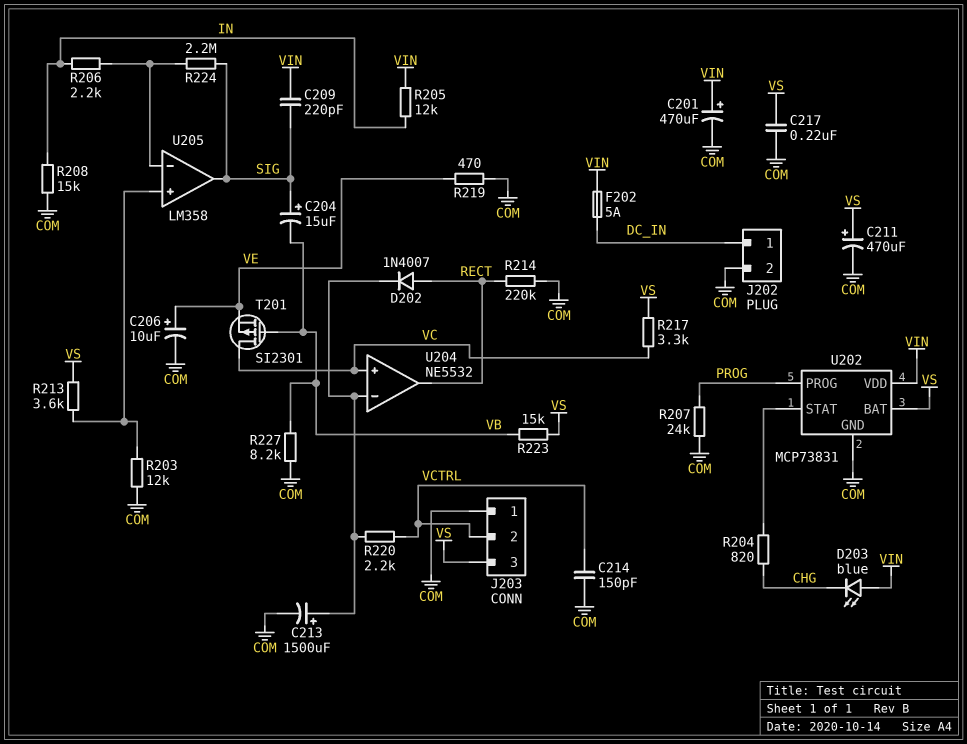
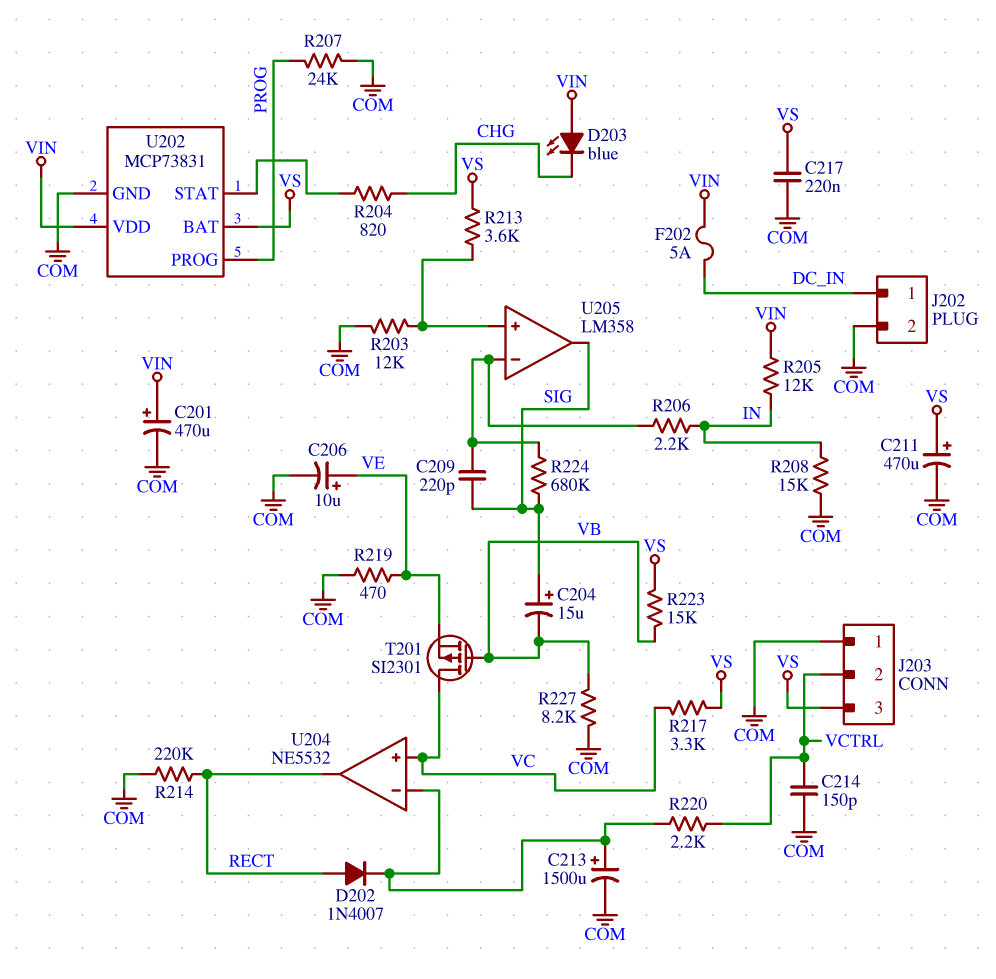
C209: 220pF (SIG, VIN) -> 220pF (SIG, U205/in-)
R224: 2.2M (SIG, U205/in-) -> 680k (SIG, U205/in-)

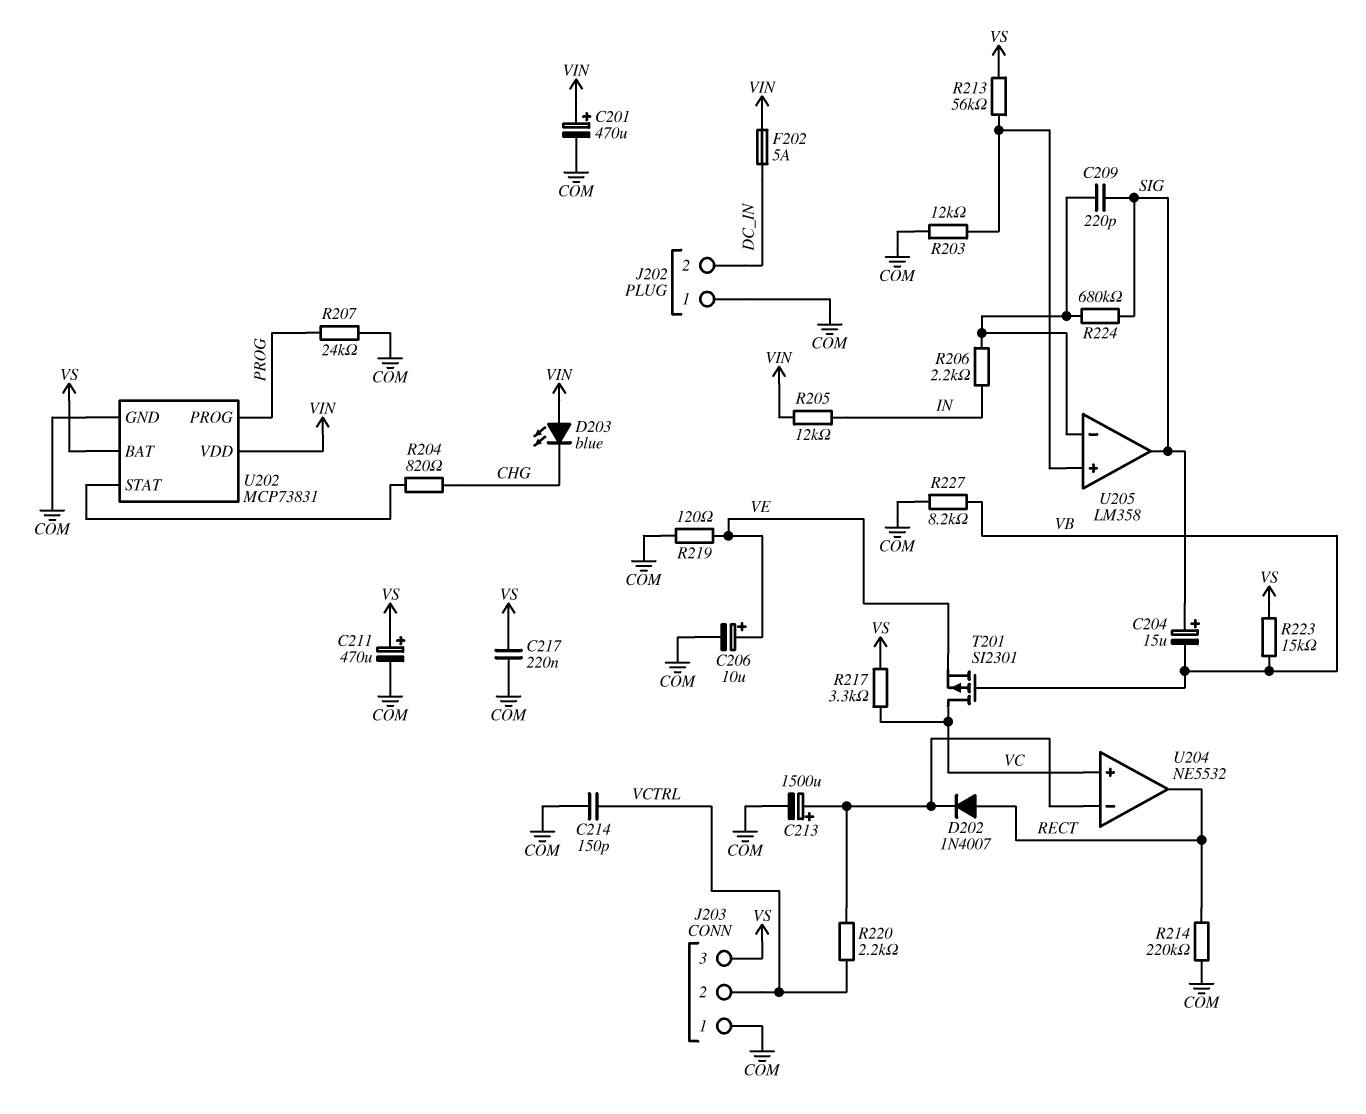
J202 pin 1: DC_IN -> COM
J202 pin 2: COM -> DC_IN
R208: 15k (COM, IN) -> none
R213: 3.6k (U205/in+, VS) -> 56k (U205/in+, VS)
R219: 470 (COM, VE) -> 120 (COM, VE)

